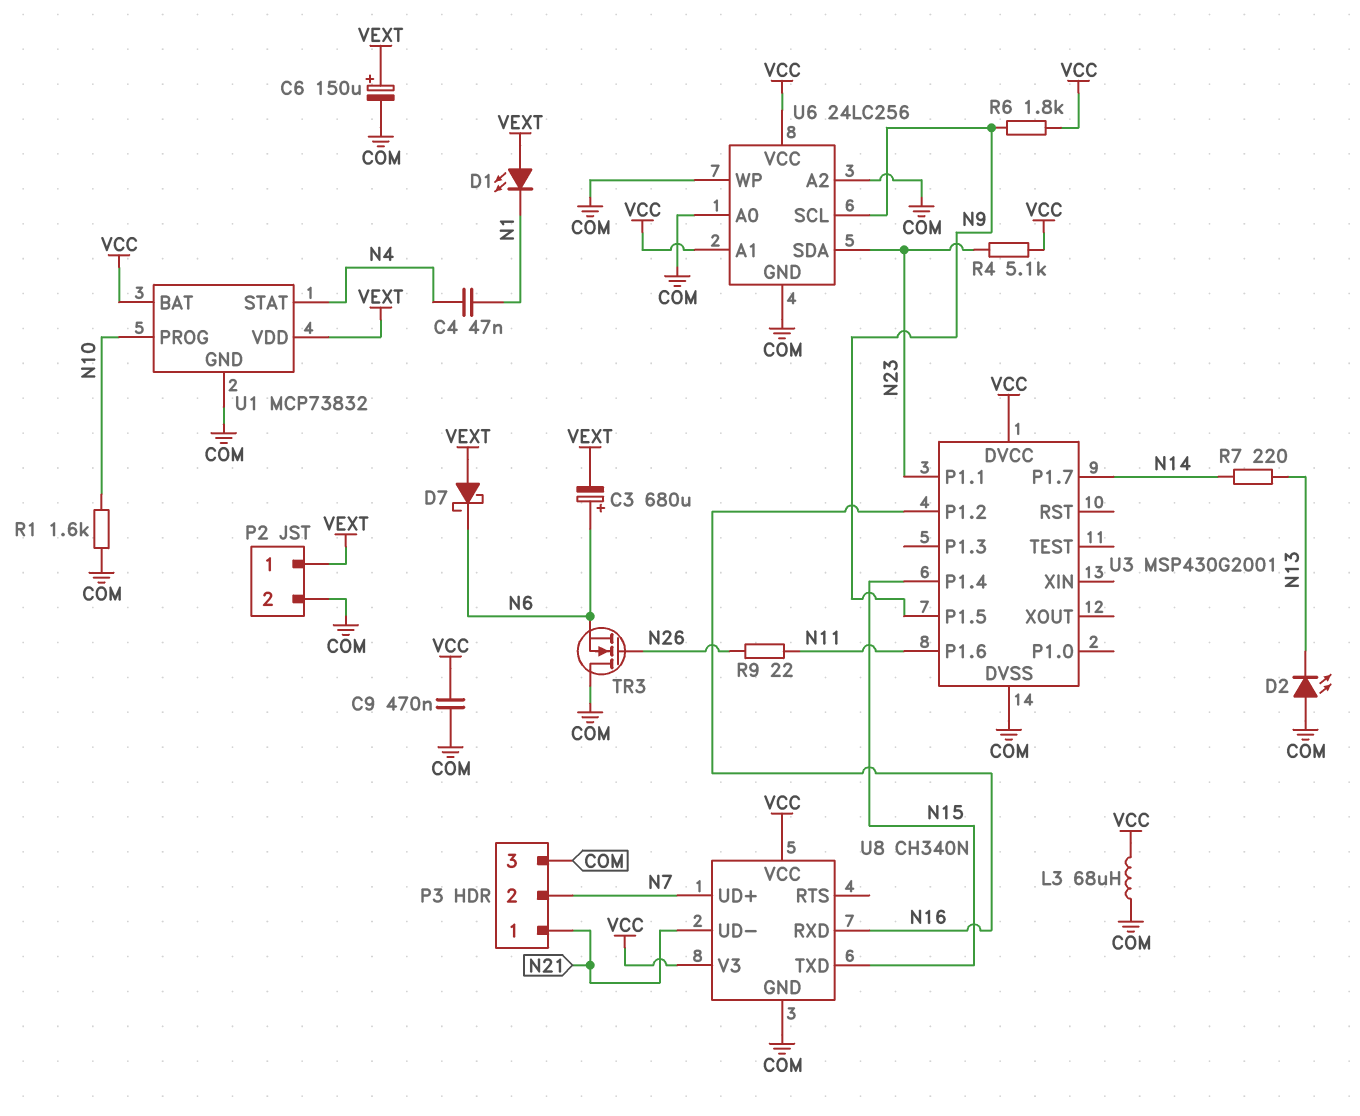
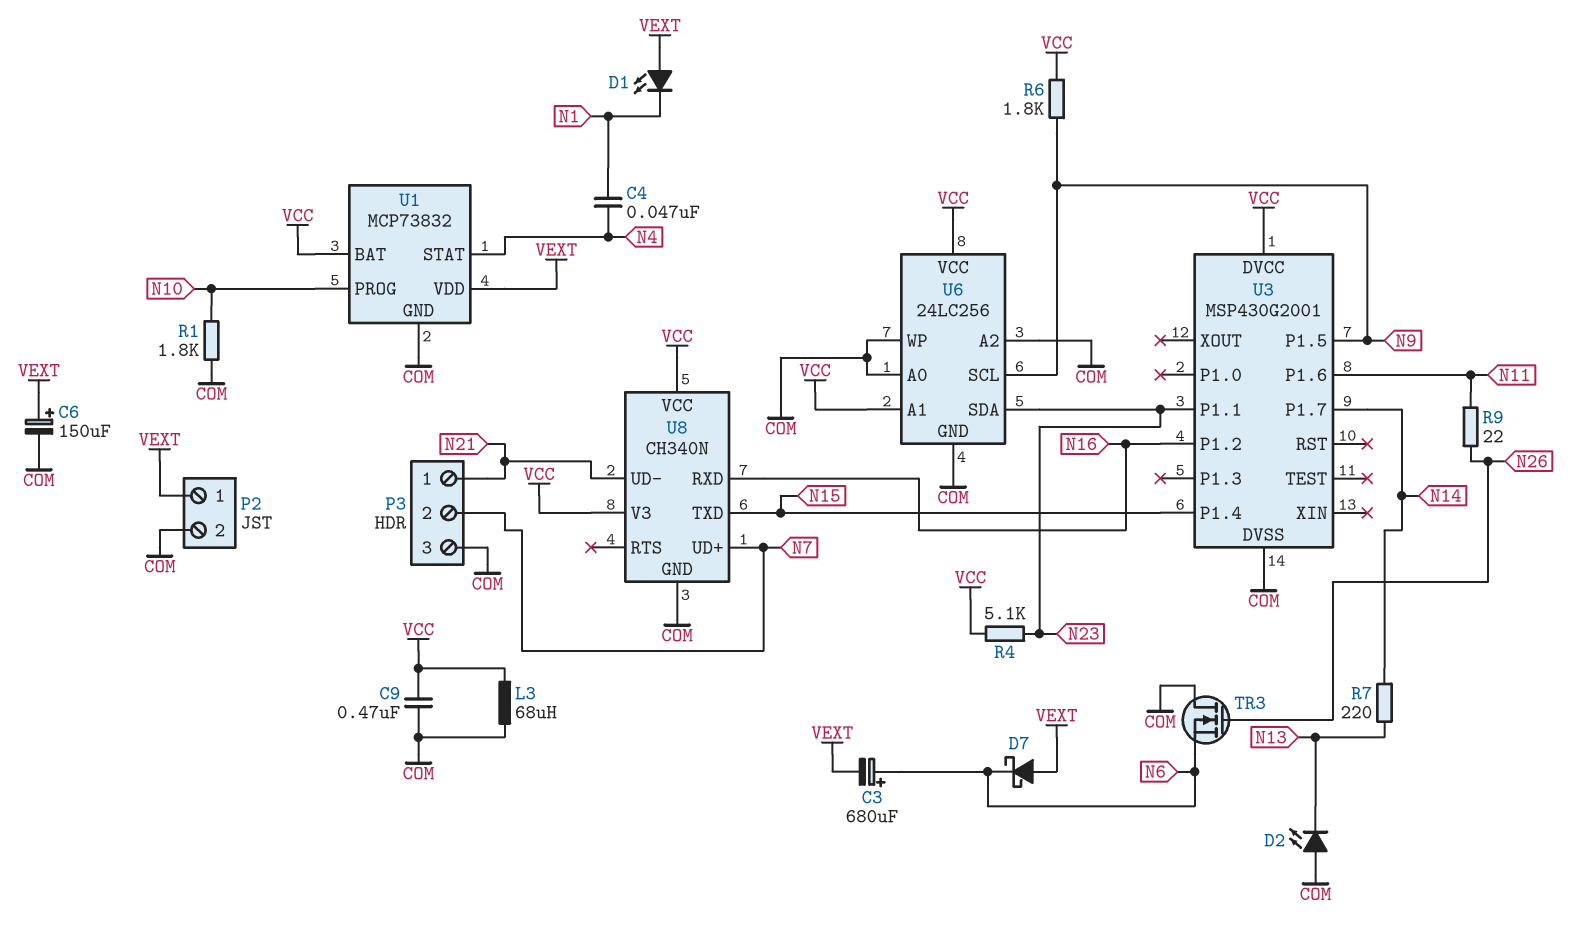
R1: 1.6k (COM, N10) -> 1.8k (COM, N10)

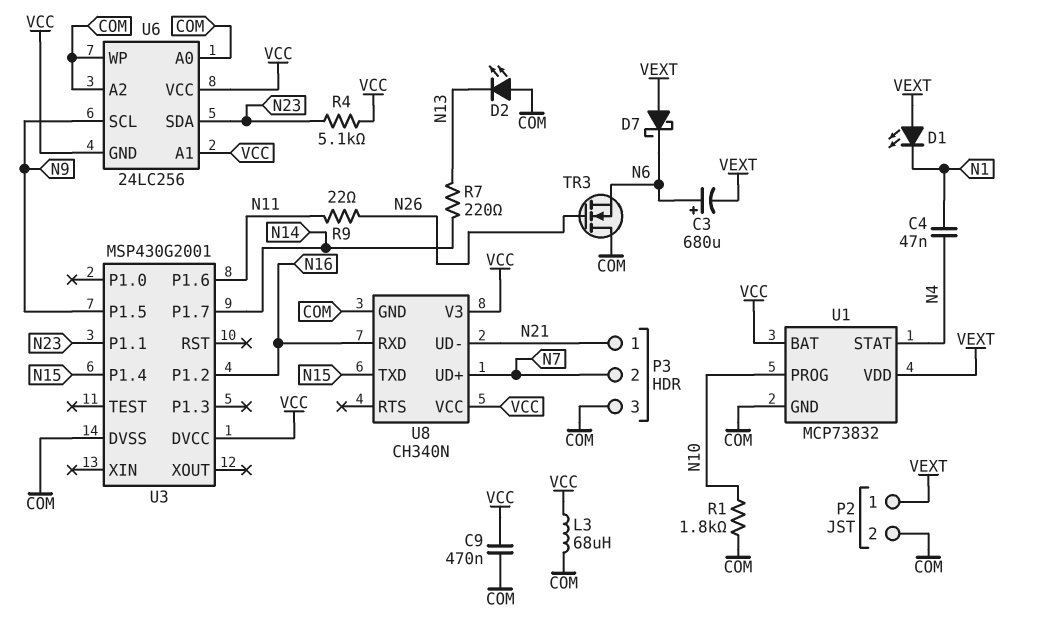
C6: 150uF (plus VEXT, minus COM) -> none
R6: 1.8k (N9, VCC) -> none
U6 pin GND: COM -> VCC

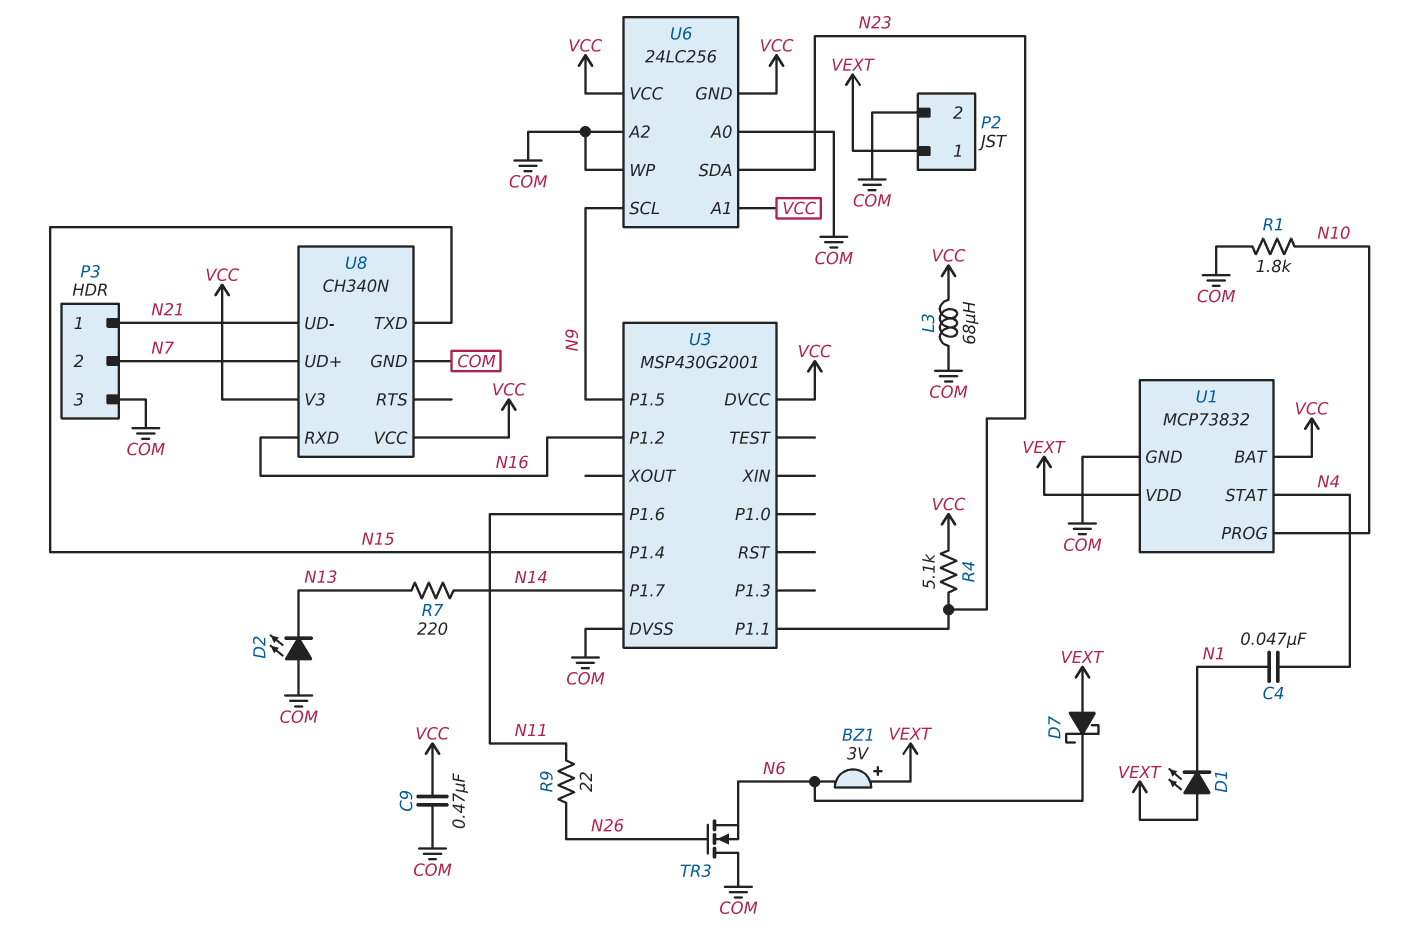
BZ1: none -> buzzer 3V (plus VEXT, minus N6)
C3: 680uF (plus N6, minus VEXT) -> none

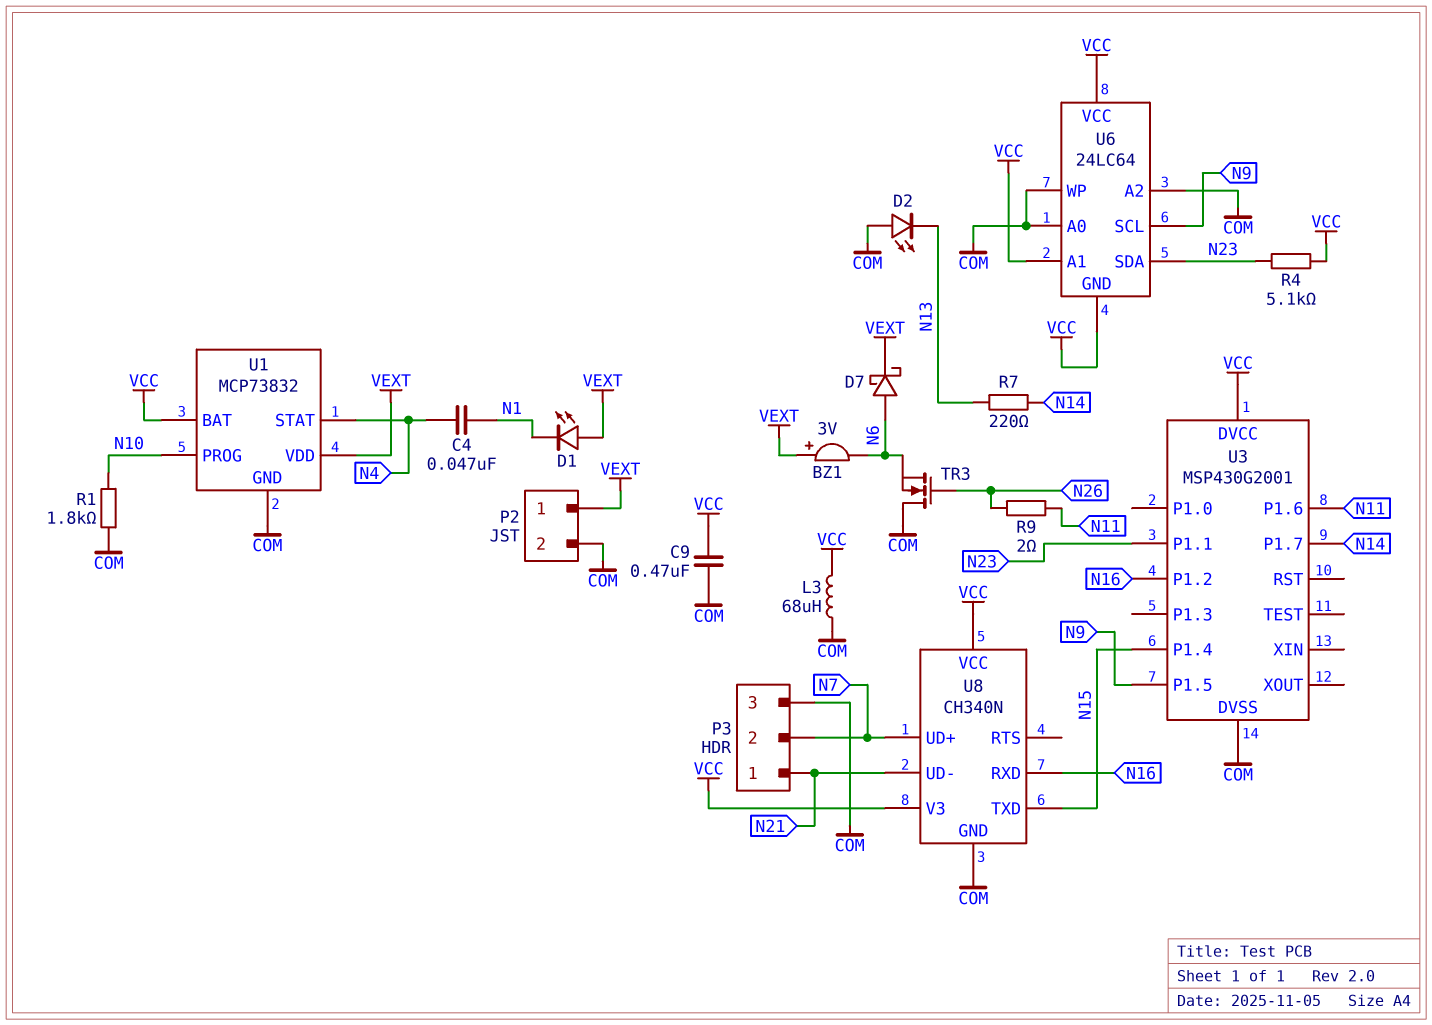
D7: schottky (A VEXT, K N6) -> schottky (A N6, K VEXT)
R9: 22 (N11, N26) -> 2 (N11, N26)
U6: 24LC256 -> 24LC64

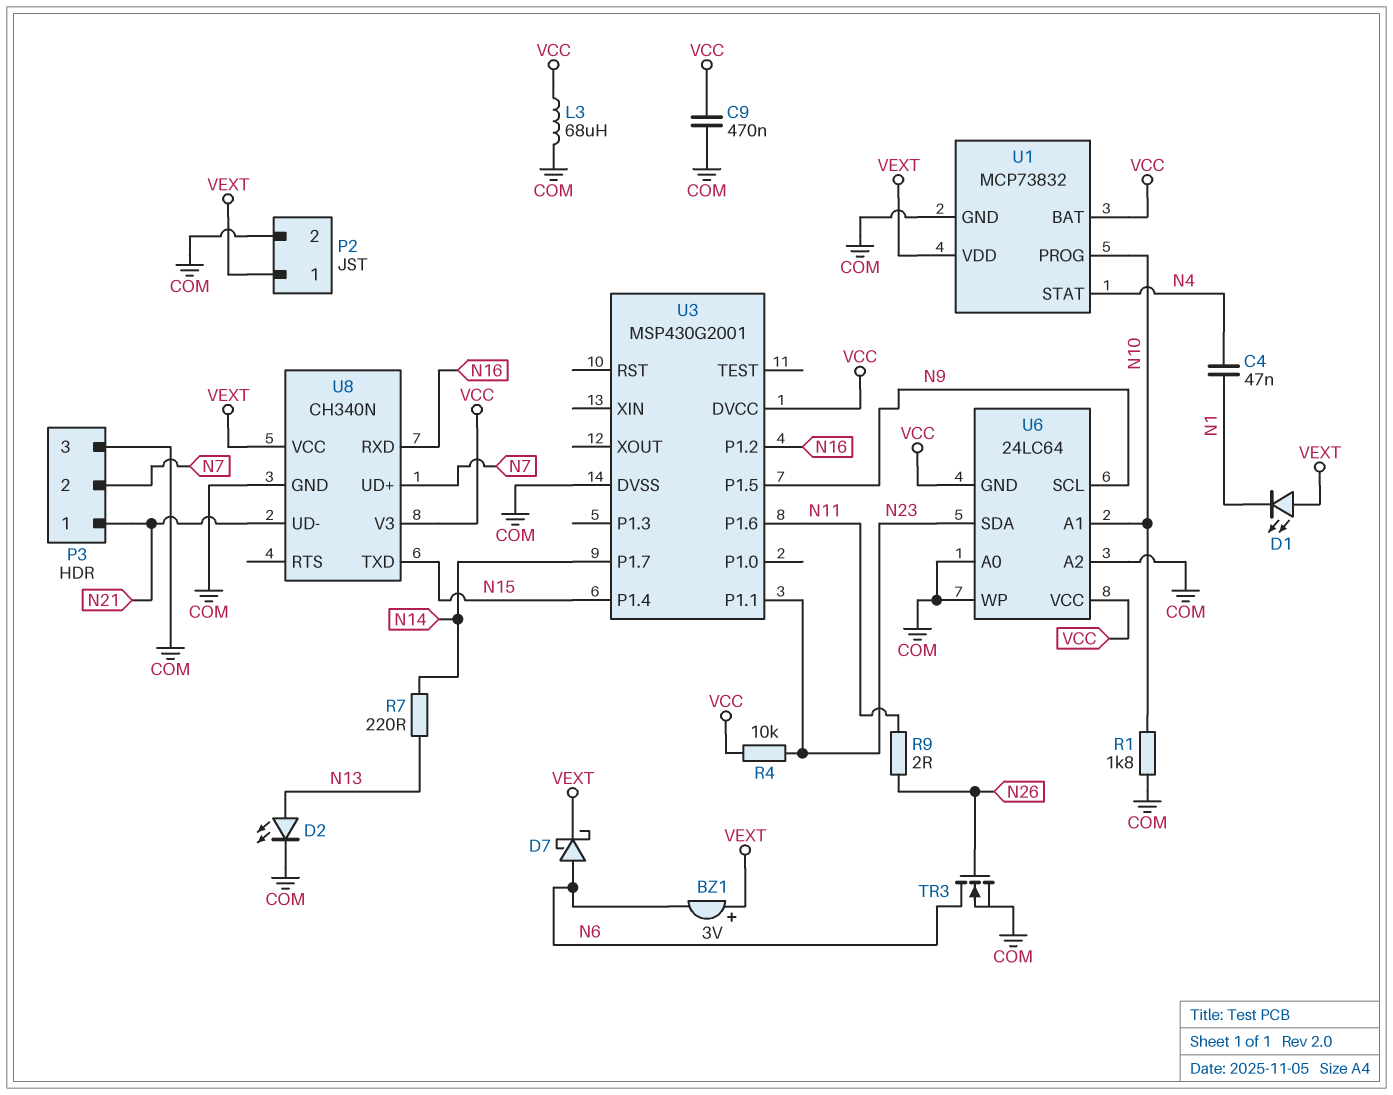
D2: LED (A COM, K N13) -> LED (A N13, K COM)
R4: 5.1k (N23, VCC) -> 10k (N23, VCC)
TR3: NMOS (G N26, D COM, S N6) -> NMOS (G N26, D N6, S COM)
U6 pin A1: VCC -> N10
U8 pin VCC: VCC -> VEXT

